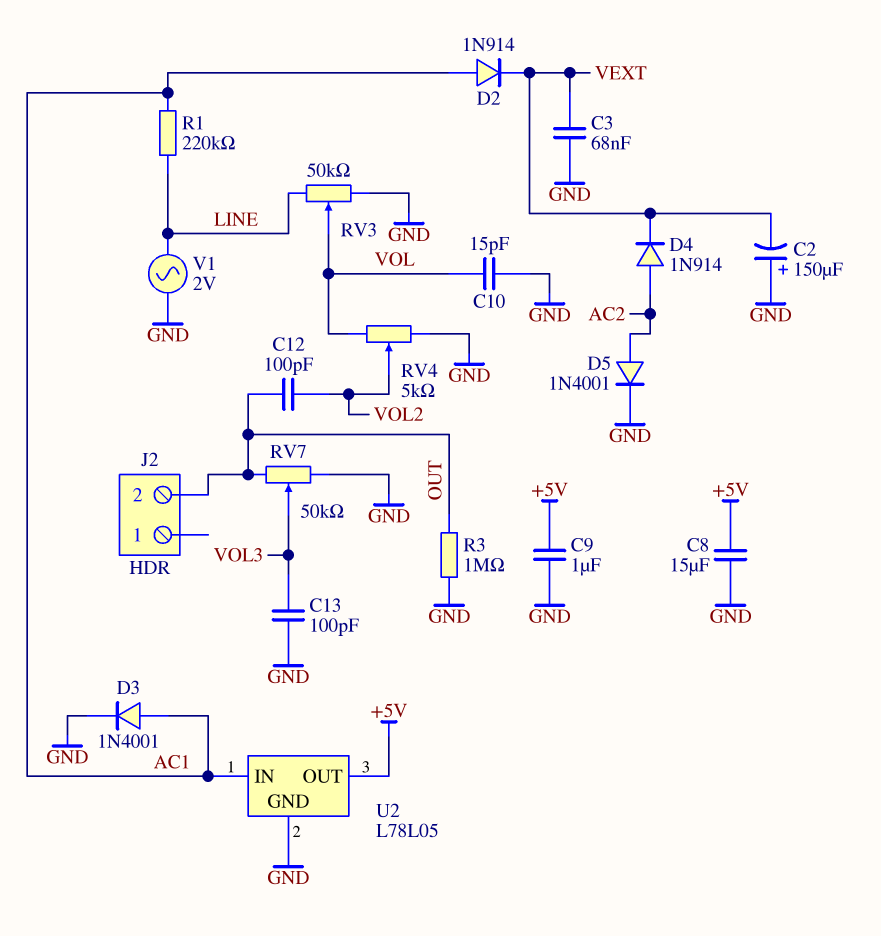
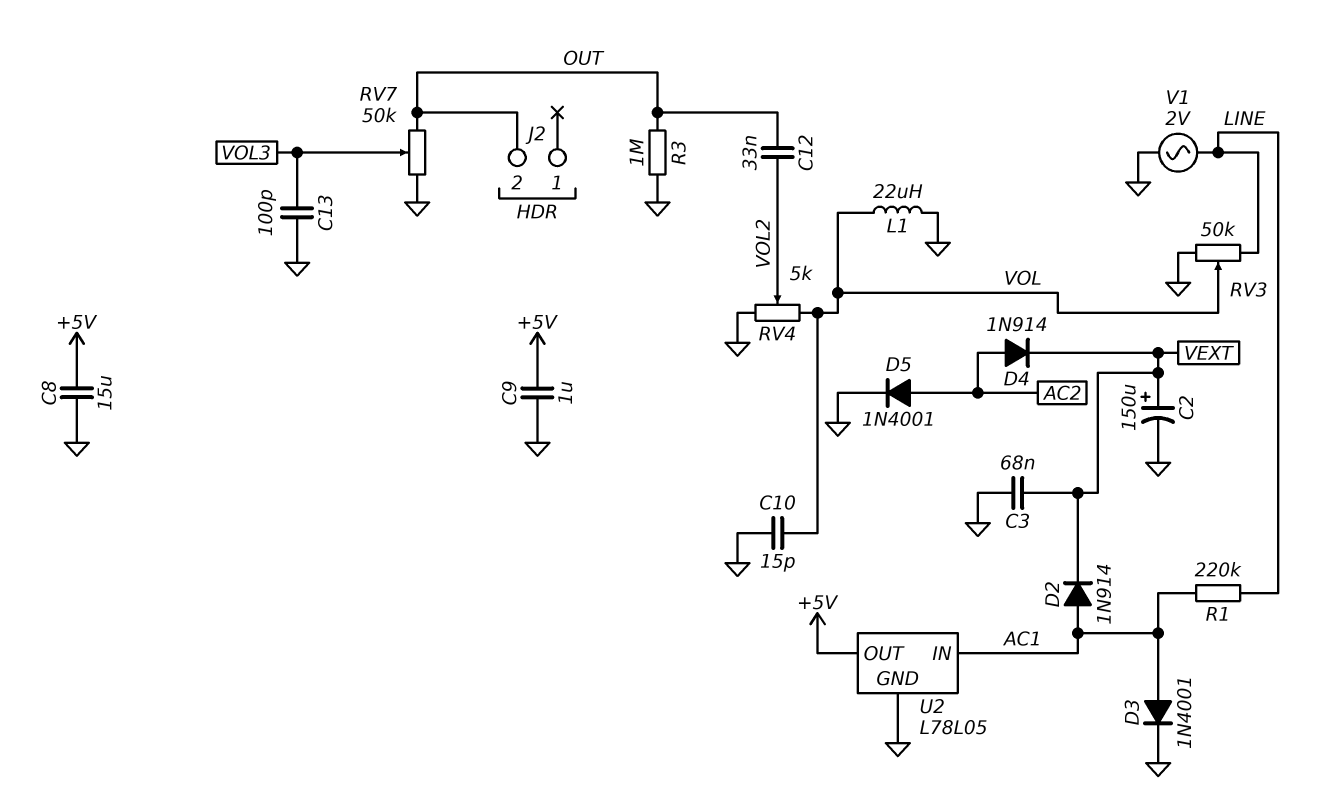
C2: 150uF (plus GND, minus VEXT) -> 150uF (plus VEXT, minus GND)
C12: 100pF (OUT, VOL2) -> 33nF (OUT, VOL2)
L1: none -> 22uH (GND, VOL)

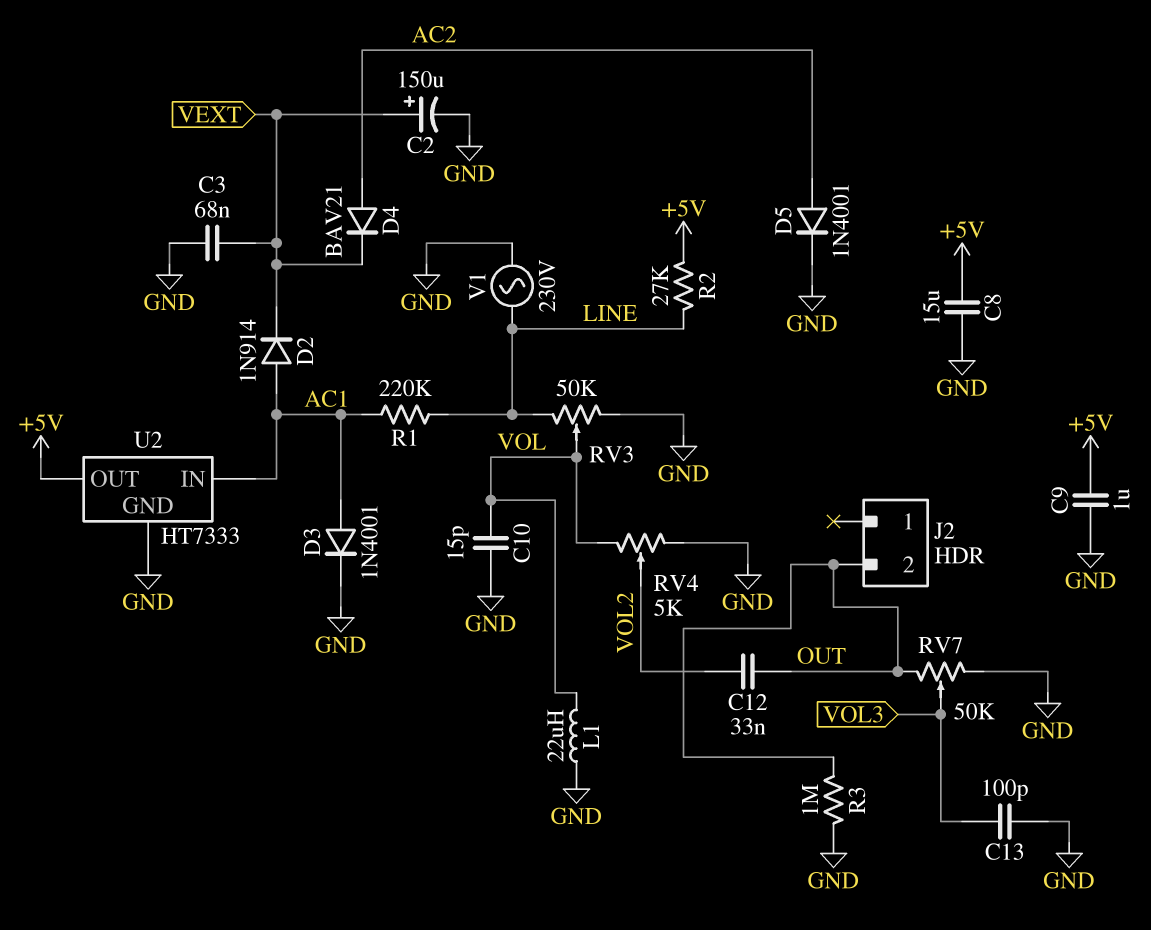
D4: diode 1N914 (A AC2, K VEXT) -> diode BAV21 (A AC2, K VEXT)
R2: none -> 27k (+5V, LINE)
U2: L78L05 -> HT7333
V1: AC 2V (GND, LINE) -> AC 230V (GND, LINE)

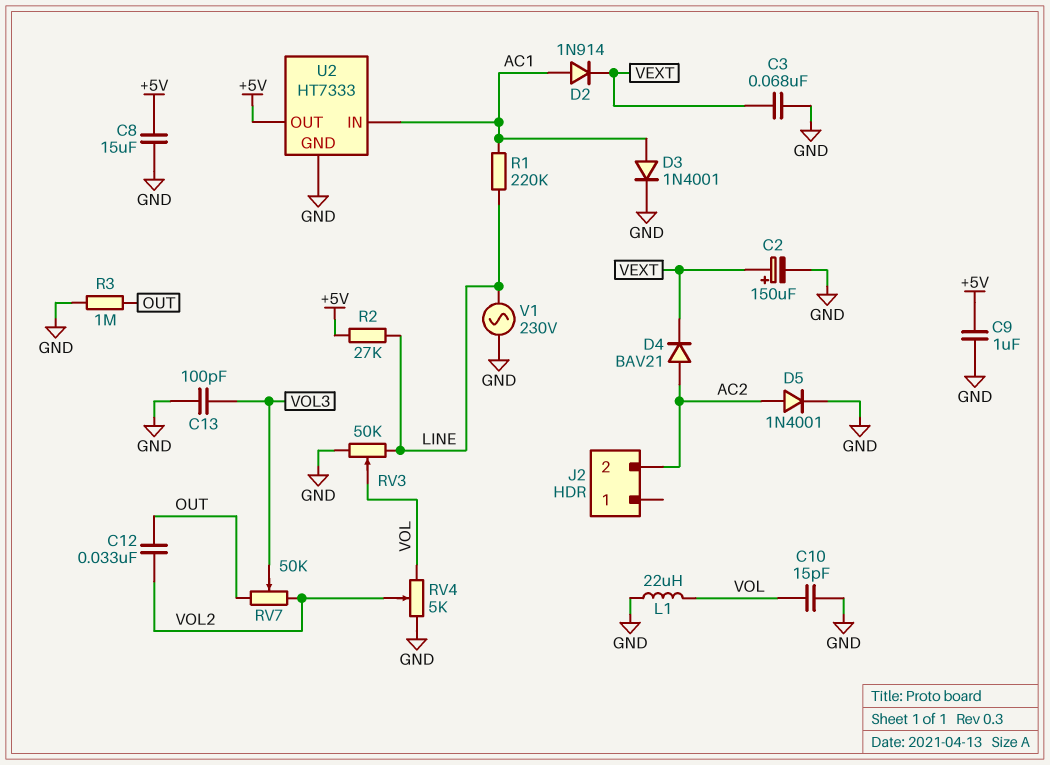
J2 pin 2: OUT -> AC2
RV7: 50k (GND, OUT, wiper VOL3) -> 50k (OUT, VOL2, wiper VOL3)

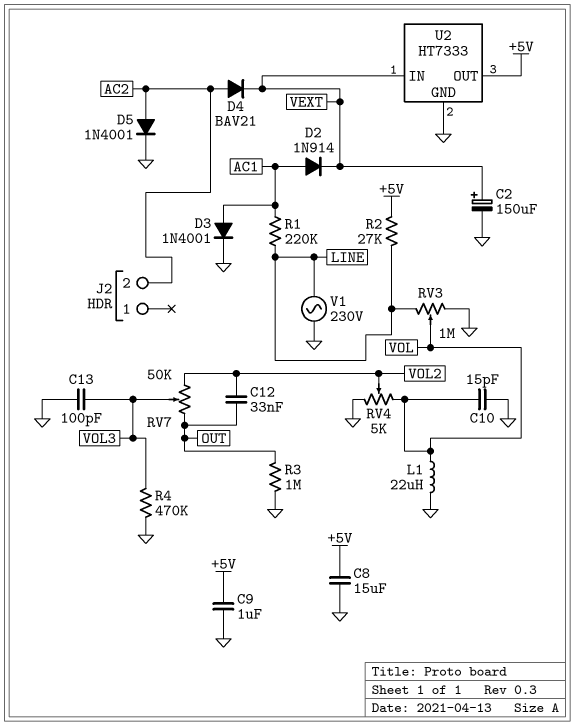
C3: 68nF (GND, VEXT) -> none
R4: none -> 470k (GND, VOL3)
RV3: 50k (GND, LINE, wiper VOL) -> 1M (GND, LINE, wiper VOL)
U2 pin IN: AC1 -> VEXT

